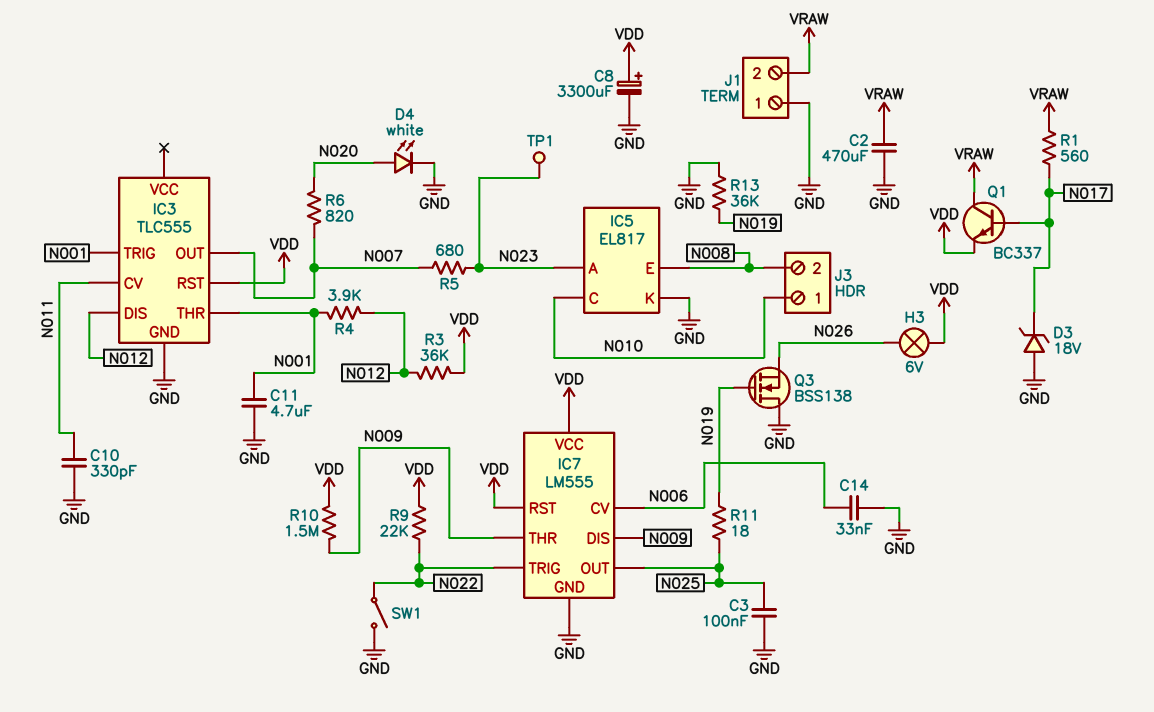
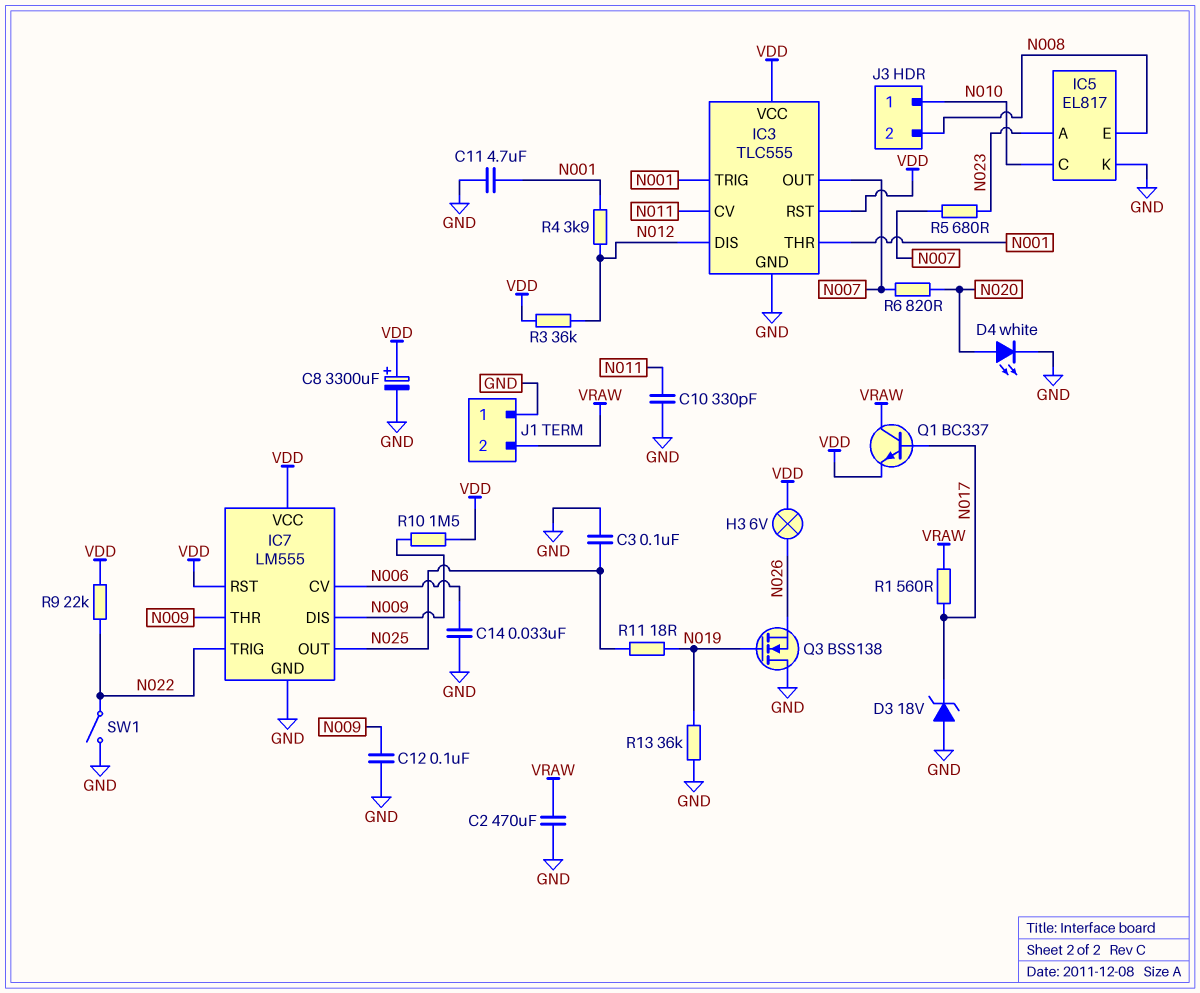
C12: none -> 100nF (GND, N009)
IC3 pin VCC: none -> VDD
TP1: test point (N023) -> none

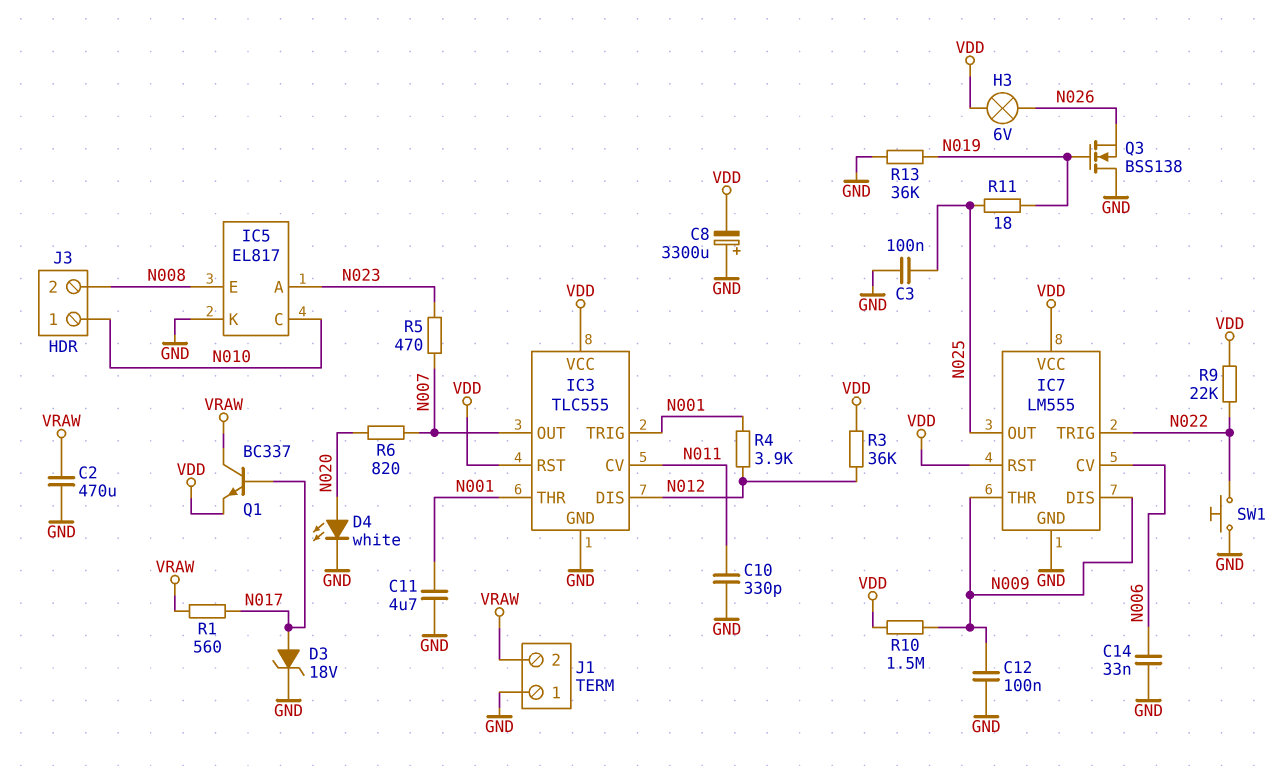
C8: 3300uF (plus VDD, minus GND) -> 3300uF (plus GND, minus VDD)
D3: zener 18V (A GND, K N017) -> zener 18V (A N017, K GND)
R5: 680 (N007, N023) -> 470 (N007, N023)
SW1: switch (GND, N022) -> button (GND, N022)

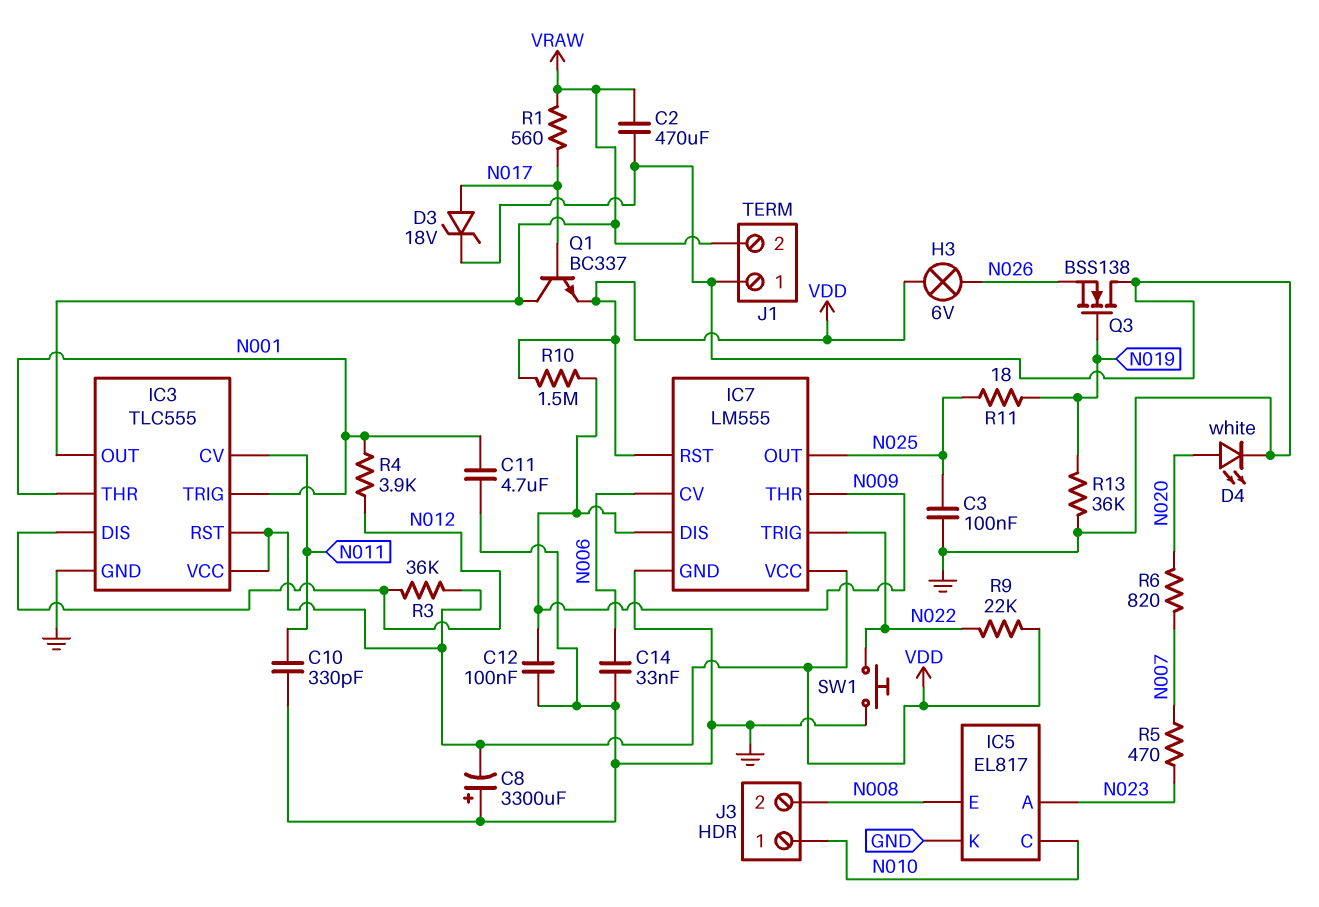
IC3 pin OUT: N007 -> VRAW

